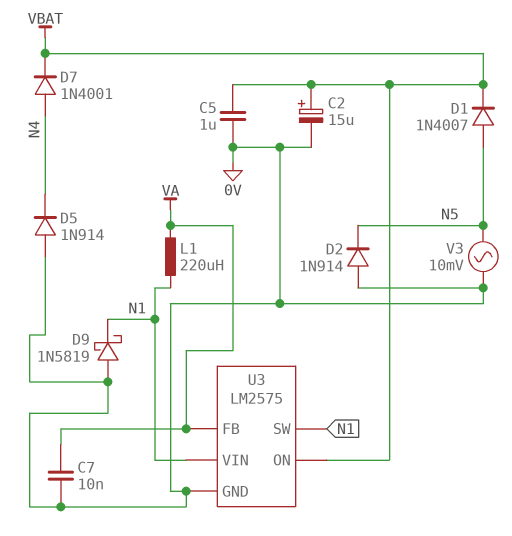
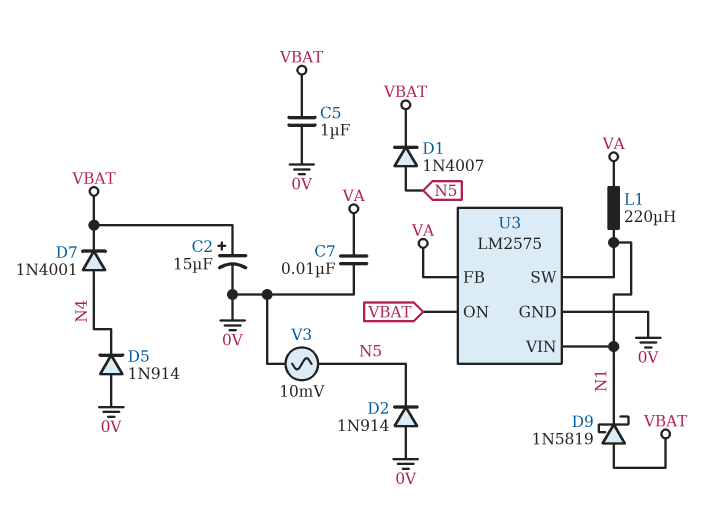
D9: schottky 1N5819 (A 0V, K N1) -> schottky 1N5819 (A VBAT, K N1)

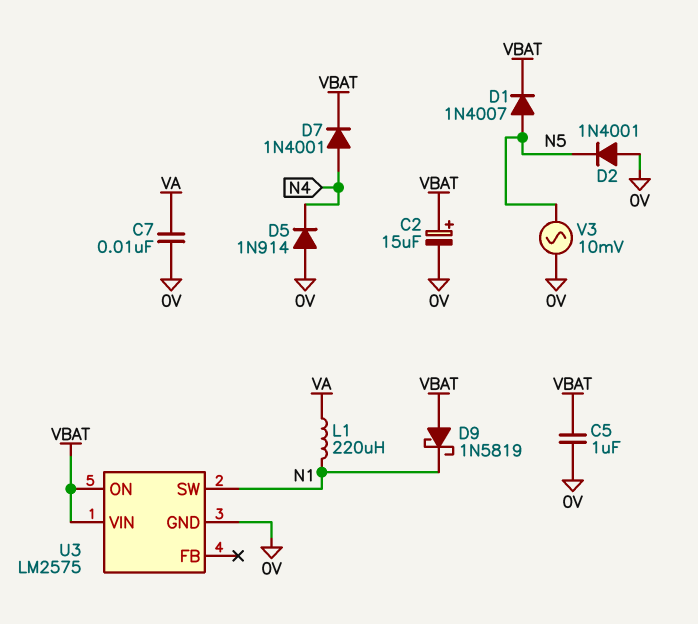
D2: diode 1N914 (A 0V, K N5) -> diode 1N4001 (A 0V, K N5)
U3 pin FB: VA -> none
U3 pin VIN: N1 -> VBAT

